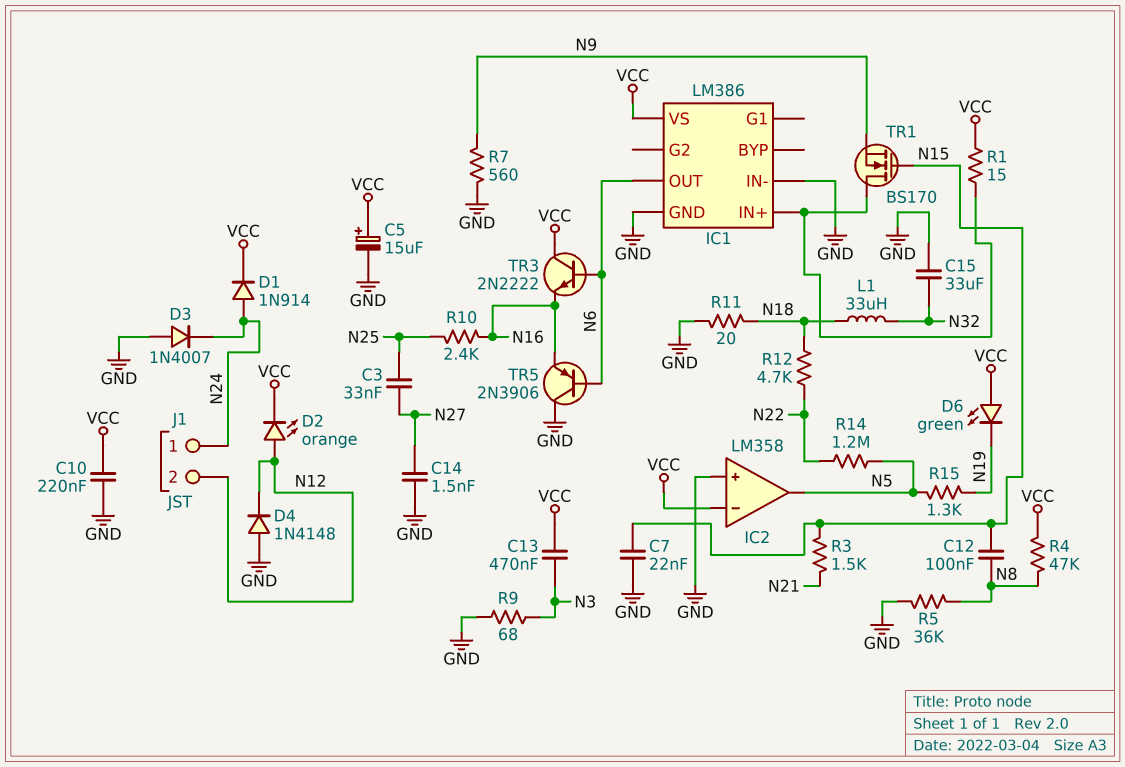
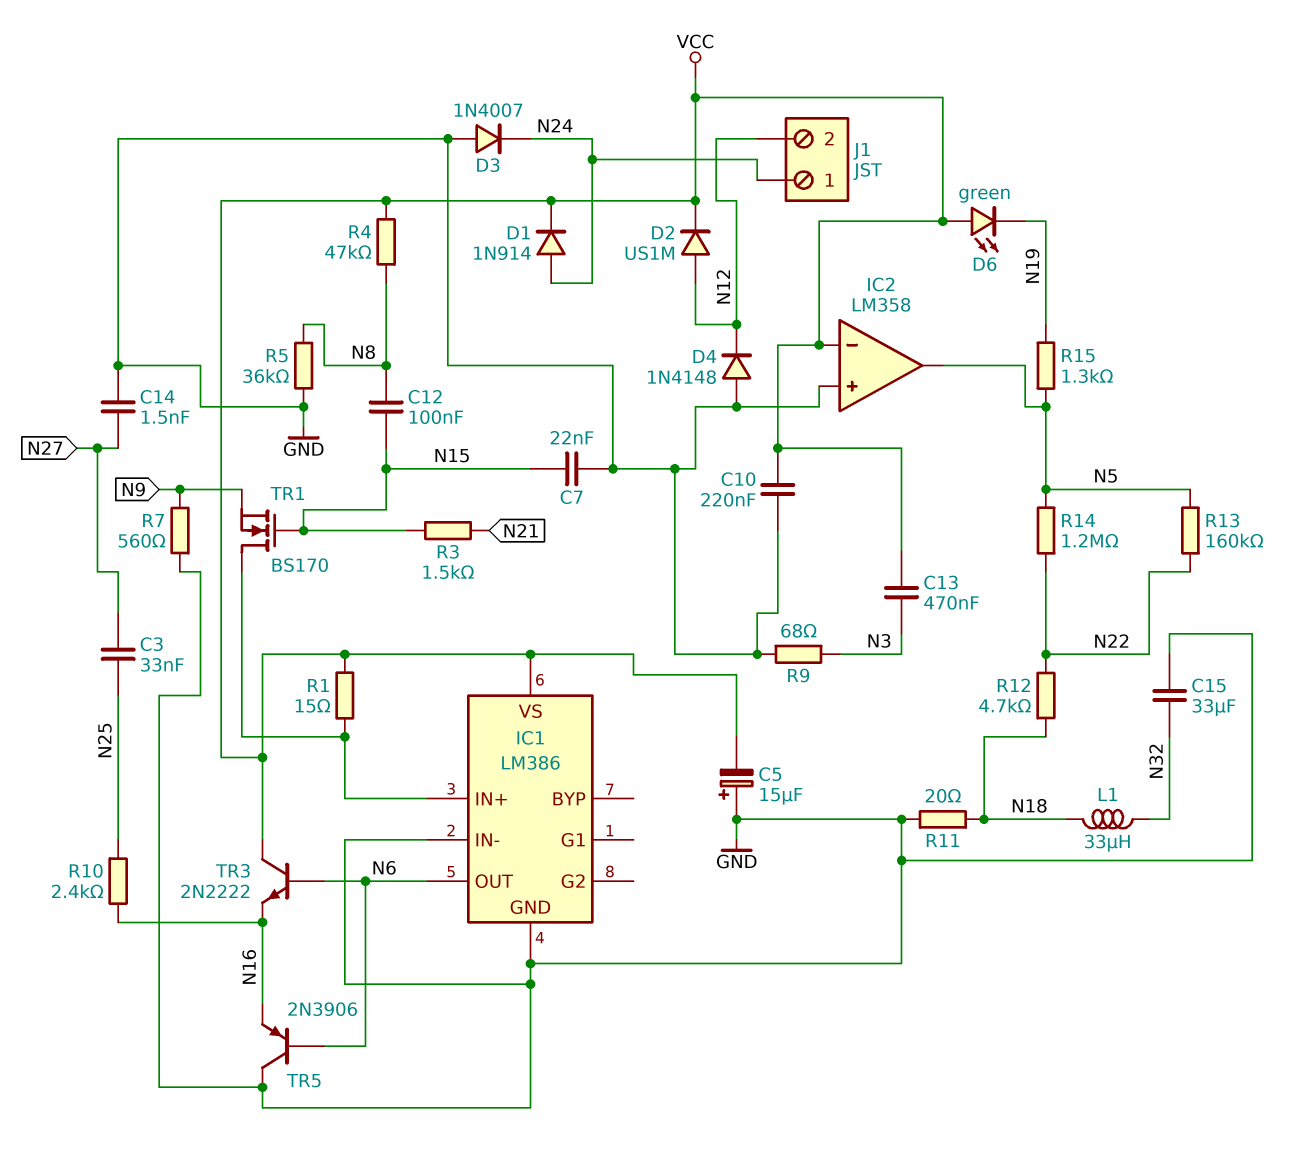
C5: 15uF (plus VCC, minus GND) -> 15uF (plus GND, minus VCC)
D2: LED orange (A N12, K VCC) -> diode US1M (A N12, K VCC)
R13: none -> 160k (N5, N22)

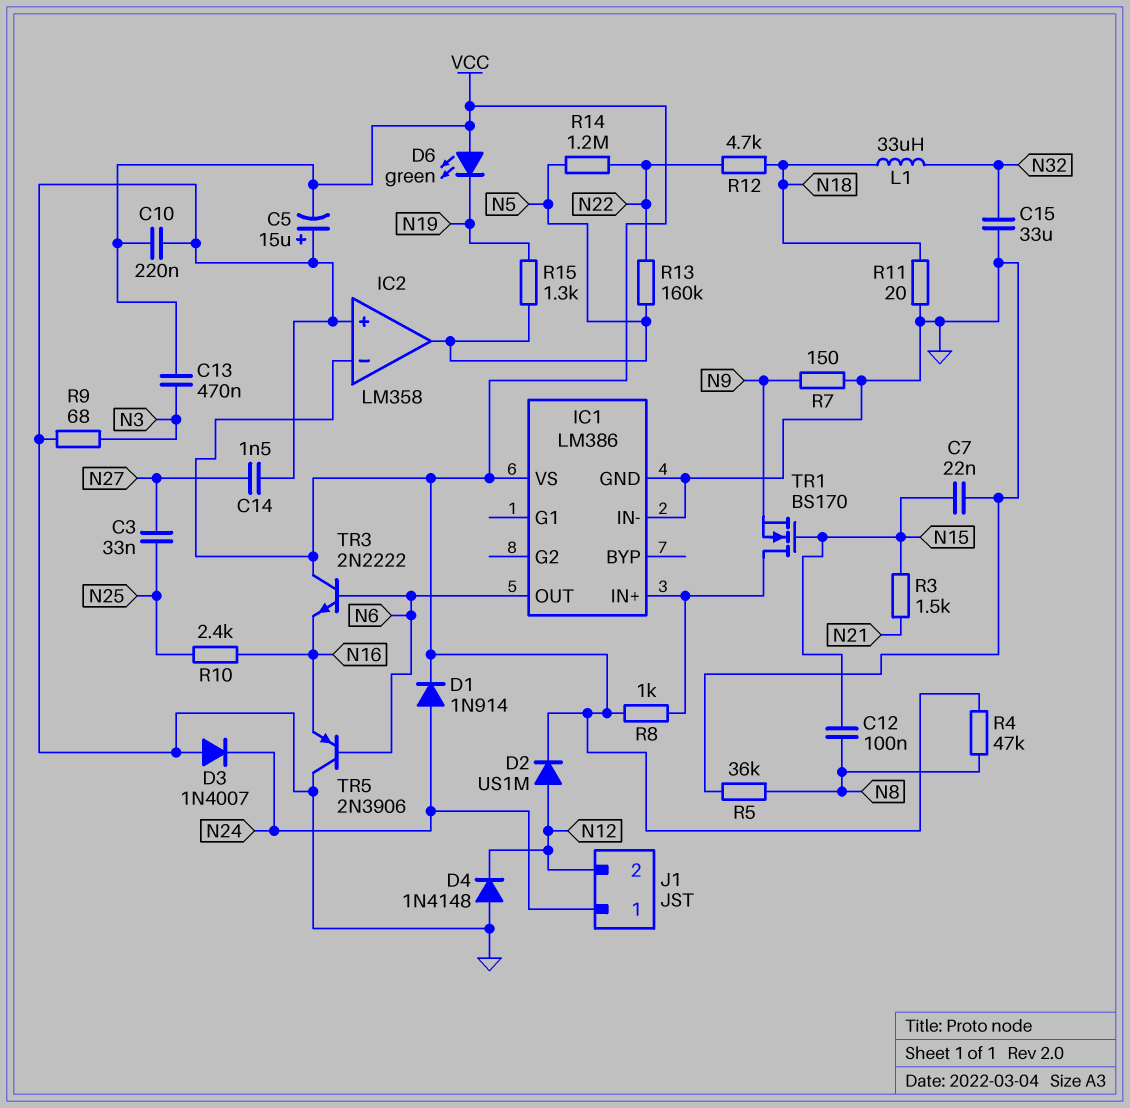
R1: 15 (IC1/IN+, VCC) -> none
R7: 560 (GND, N9) -> 150 (GND, N9)
R8: none -> 1k (IC1/IN+, VCC)

